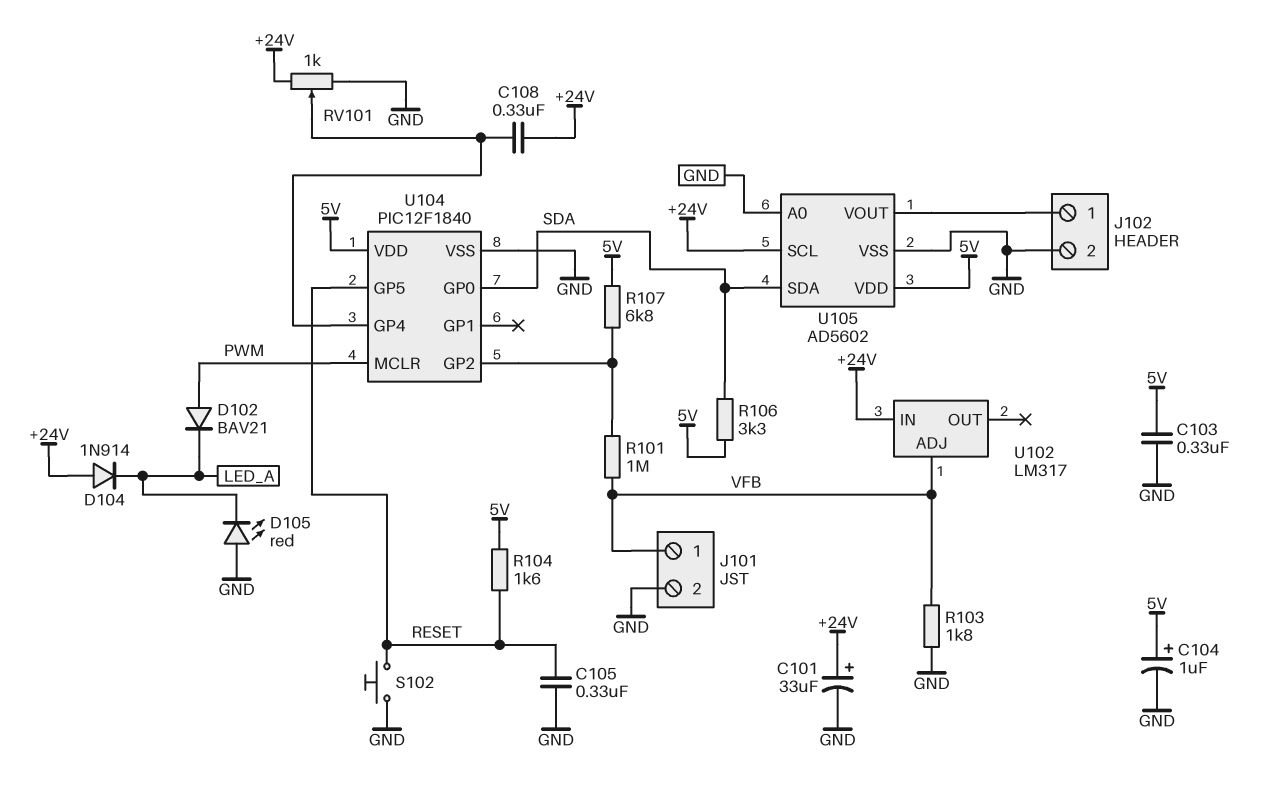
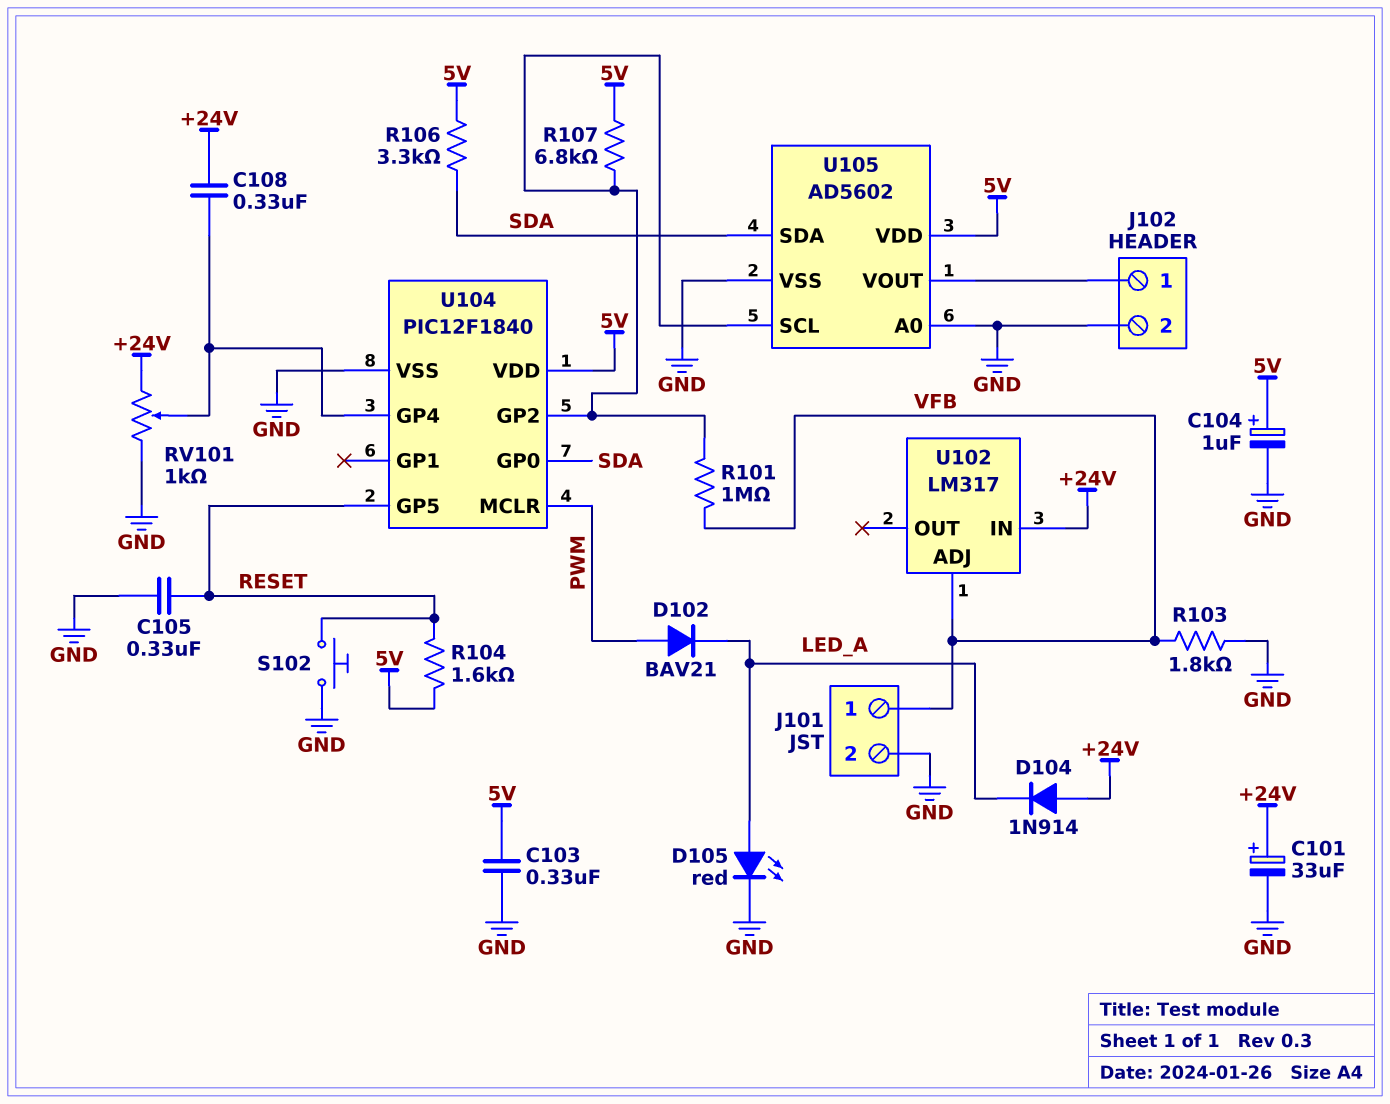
D105: LED red (A GND, K LED_A) -> LED red (A LED_A, K GND)
U105 pin SCL: +24V -> U104/GP2

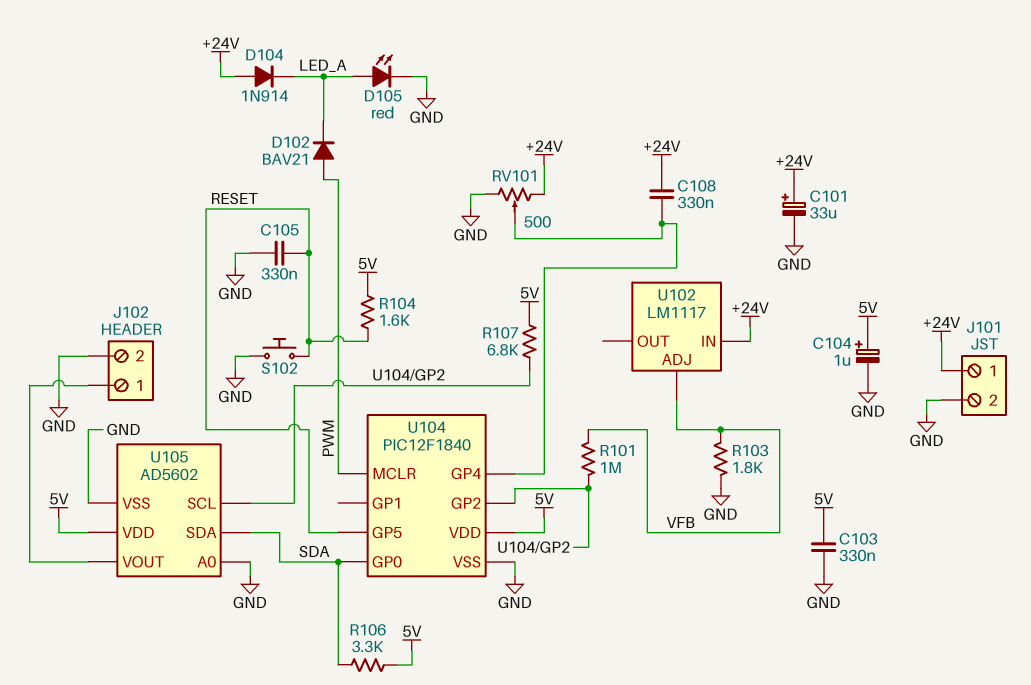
J101 pin 1: VFB -> +24V
RV101: 1k (+24V, GND, wiper U104/GP4) -> 500 (+24V, GND, wiper U104/GP4)
U102: LM317 -> LM1117

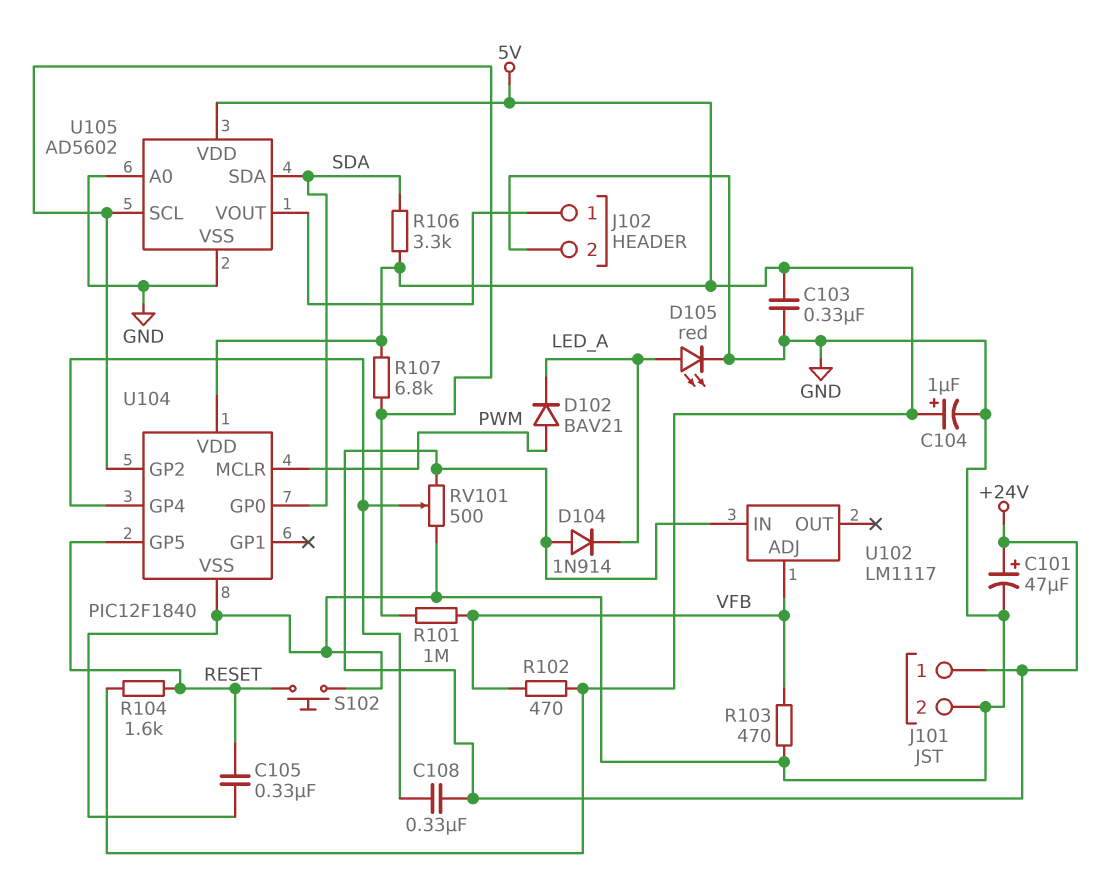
C101: 33uF (plus +24V, minus GND) -> 47uF (plus +24V, minus GND)
R102: none -> 470 (5V, VFB)
R103: 1.8k (GND, VFB) -> 470 (GND, VFB)

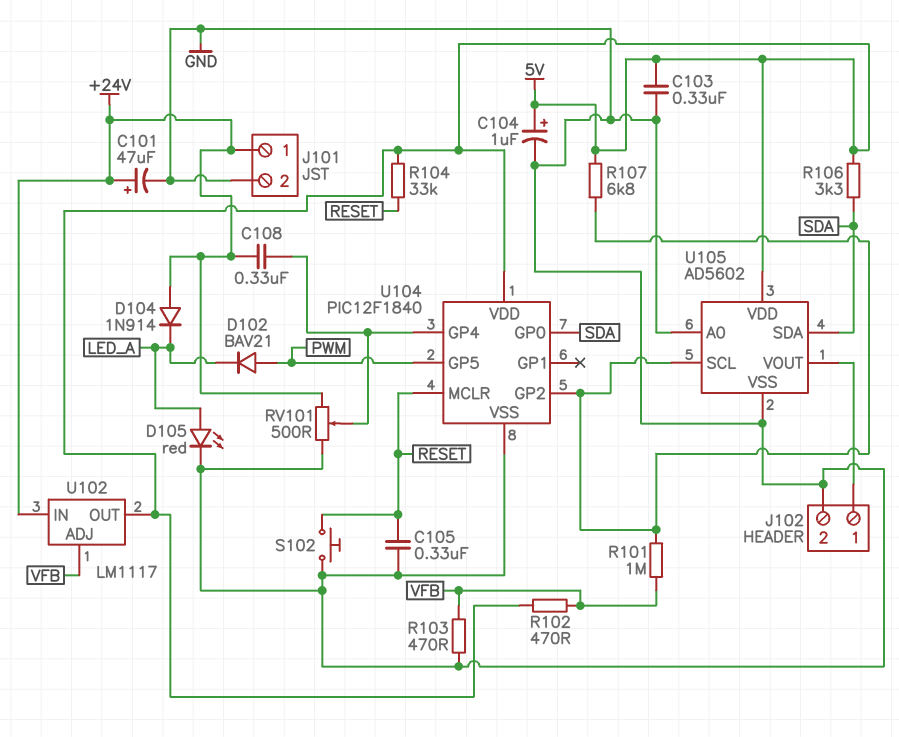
R104: 1.6k (5V, RESET) -> 33k (5V, RESET)
U102 pin OUT: none -> 5V
U104 pin GP5: RESET -> PWM
U104 pin MCLR: PWM -> RESET

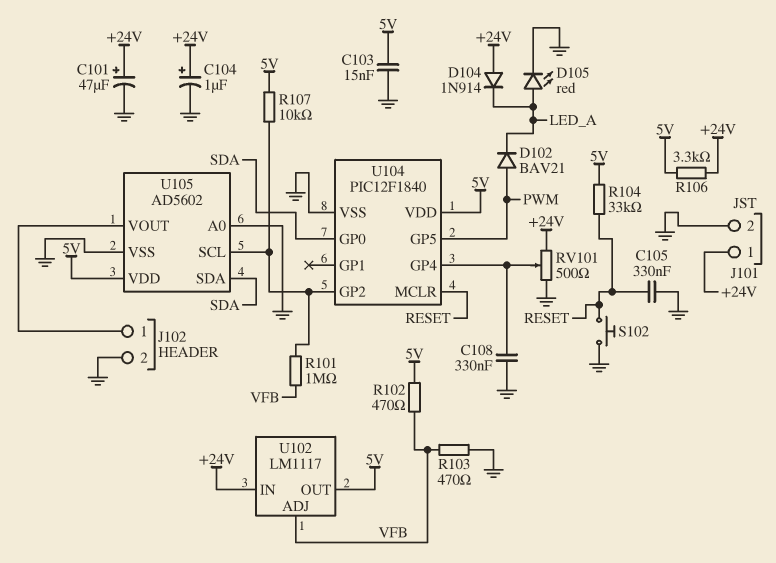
C103: 330nF (5V, GND) -> 15nF (5V, GND)
C104: 1uF (plus 5V, minus GND) -> 1uF (plus +24V, minus GND)
C108: 330nF (+24V, U104/GP4) -> 330nF (GND, U104/GP4)
R106: 3.3k (5V, SDA) -> 3.3k (+24V, 5V)
R107: 6.8k (5V, U104/GP2) -> 10k (5V, U104/GP2)

